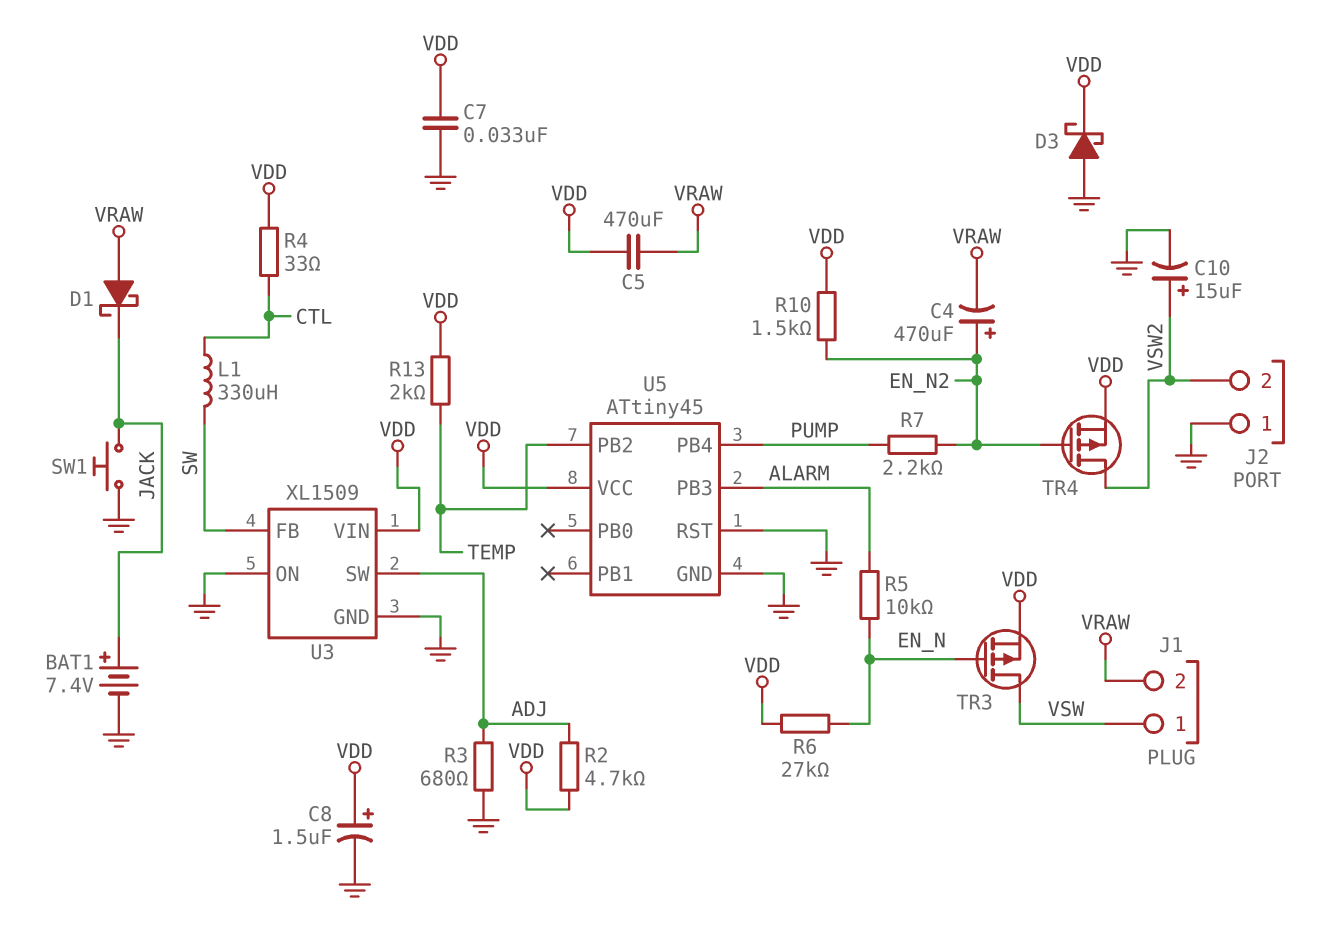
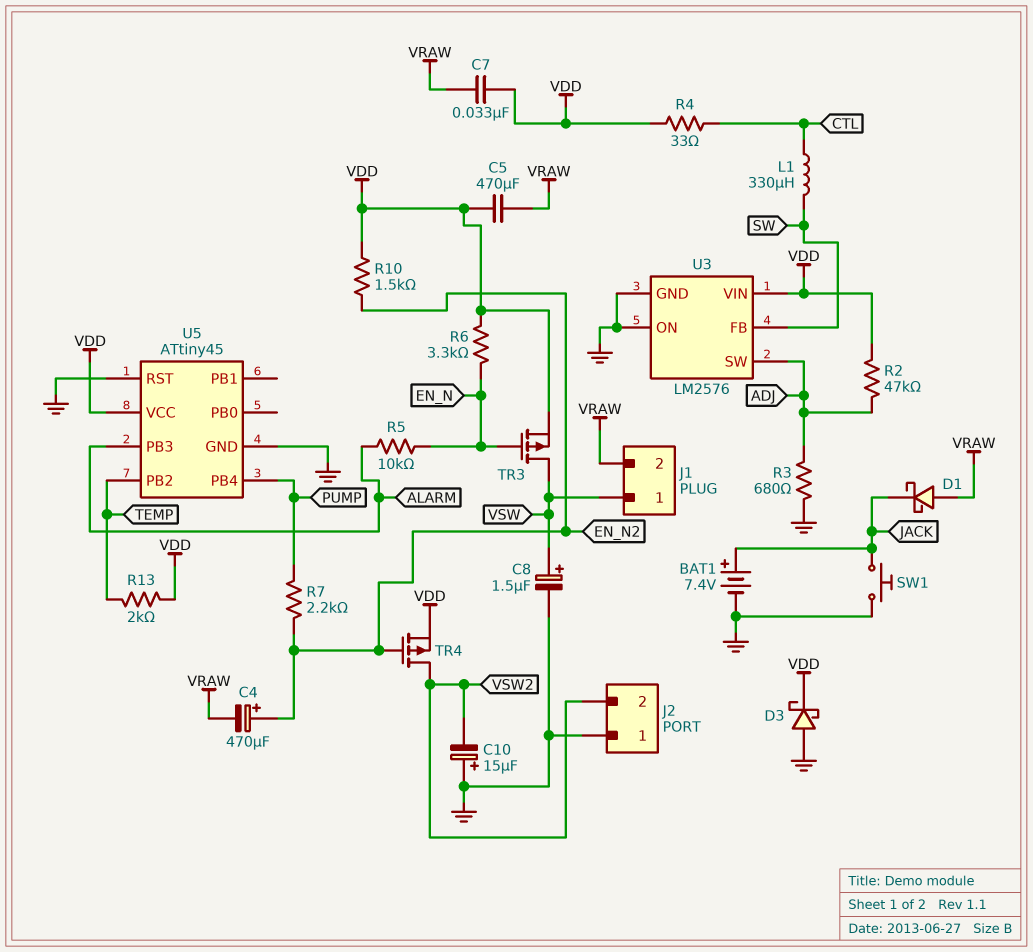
C7: 33nF (GND, VDD) -> 33nF (VDD, VRAW)
C8: 1.5uF (plus VDD, minus GND) -> 1.5uF (plus VSW, minus GND)
C10: 15uF (plus VSW2, minus GND) -> 15uF (plus GND, minus VSW2)
R2: 4.7k (ADJ, VDD) -> 47k (ADJ, VDD)
R6: 27k (EN_N, VDD) -> 3.3k (EN_N, VDD)
U3: XL1509 -> LM2576

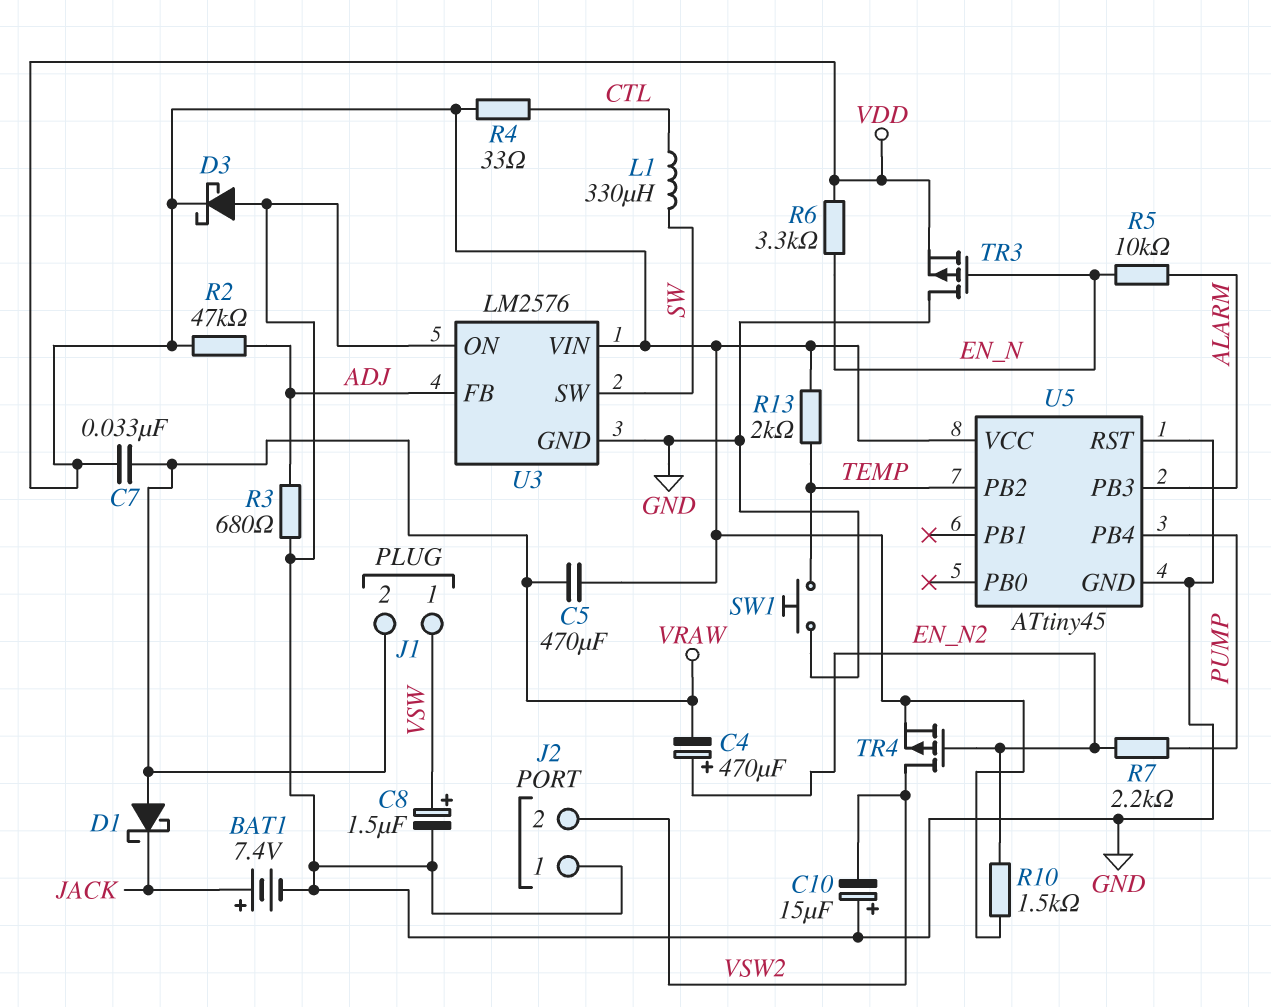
SW1: button (GND, JACK) -> button (GND, TEMP)
TR3: PMOS (G EN_N, D VSW, S VDD) -> PMOS (G EN_N, D GND, S VDD)
U3 pin FB: SW -> ADJ
U3 pin SW: ADJ -> SW

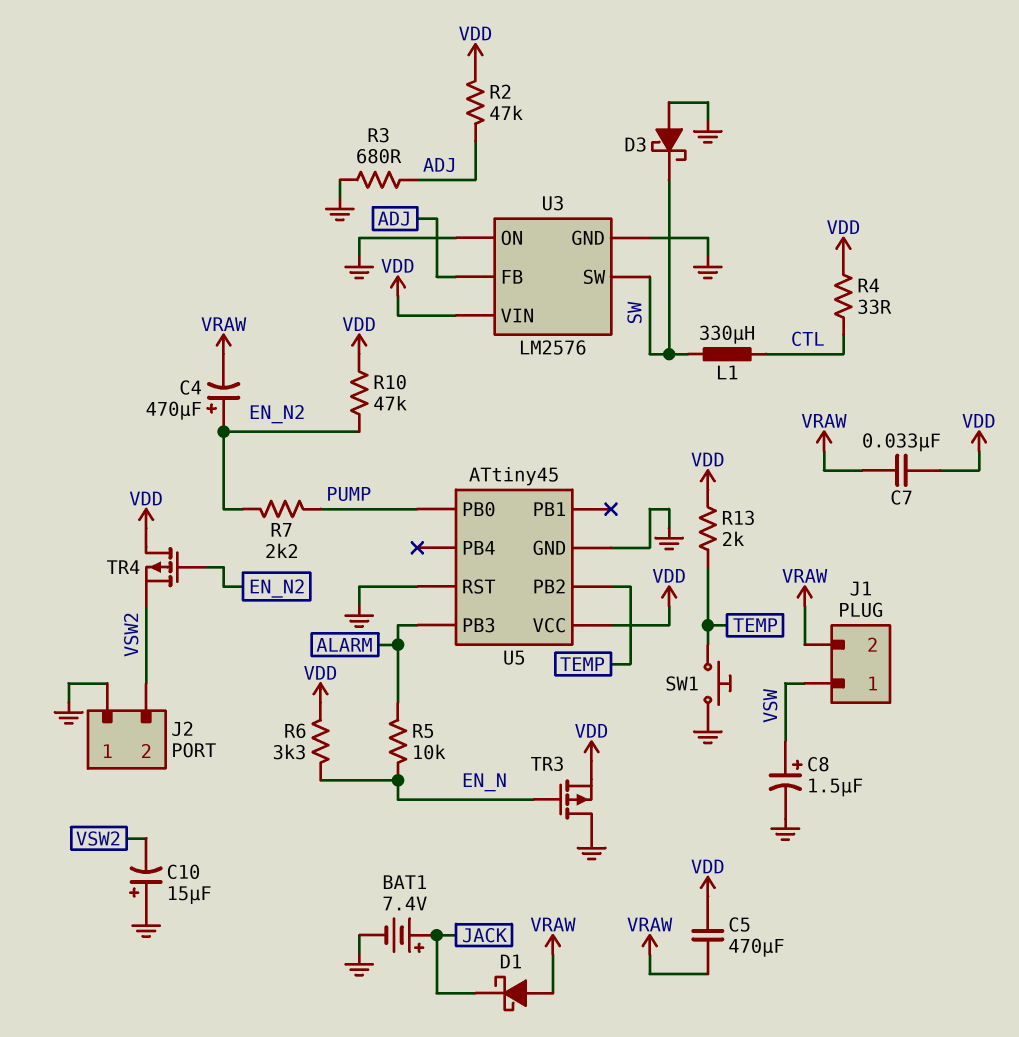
D3: schottky (A GND, K VDD) -> schottky (A GND, K SW)
R10: 1.5k (EN_N2, VDD) -> 47k (EN_N2, VDD)
TR4: PMOS (G EN_N2, D VSW2, S VDD) -> PMOS (G EN_N2, D VDD, S VSW2)
U5 pin PB0: none -> PUMP
U5 pin PB4: PUMP -> none

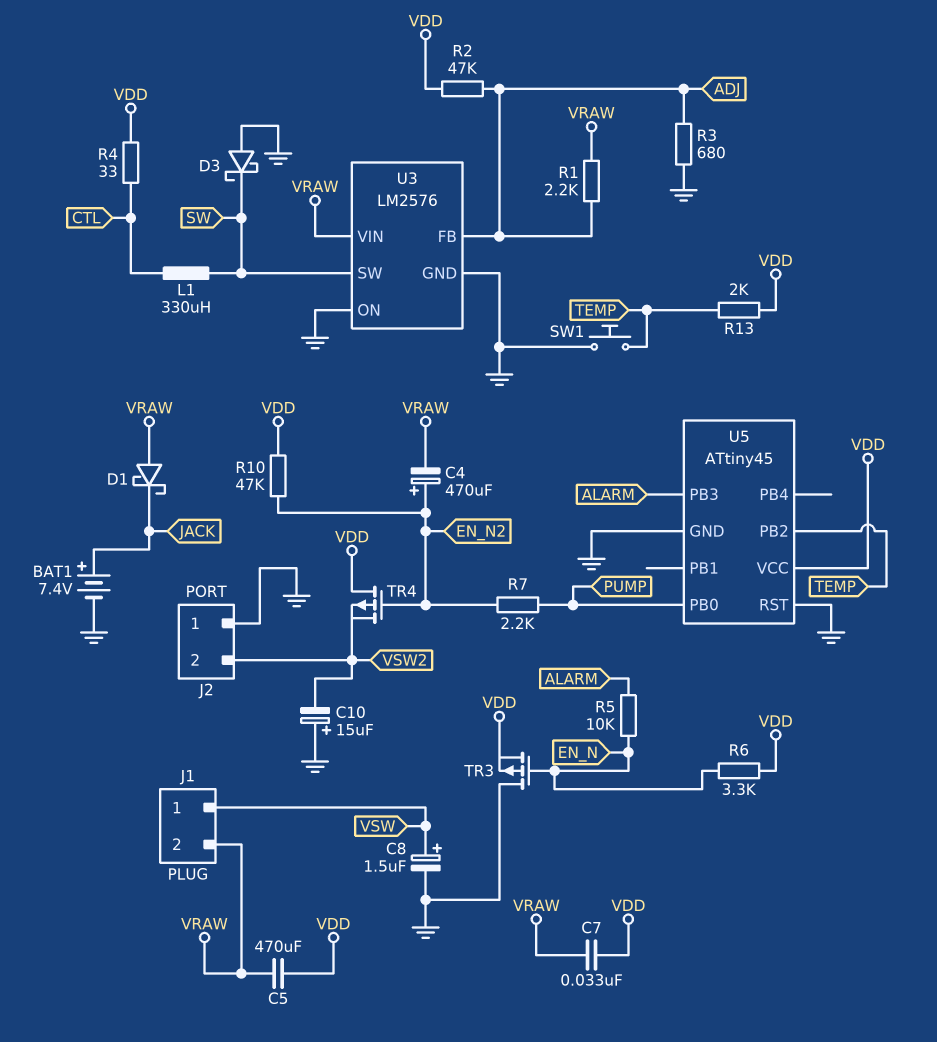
R1: none -> 2.2k (ADJ, VRAW)
U3 pin VIN: VDD -> VRAW

